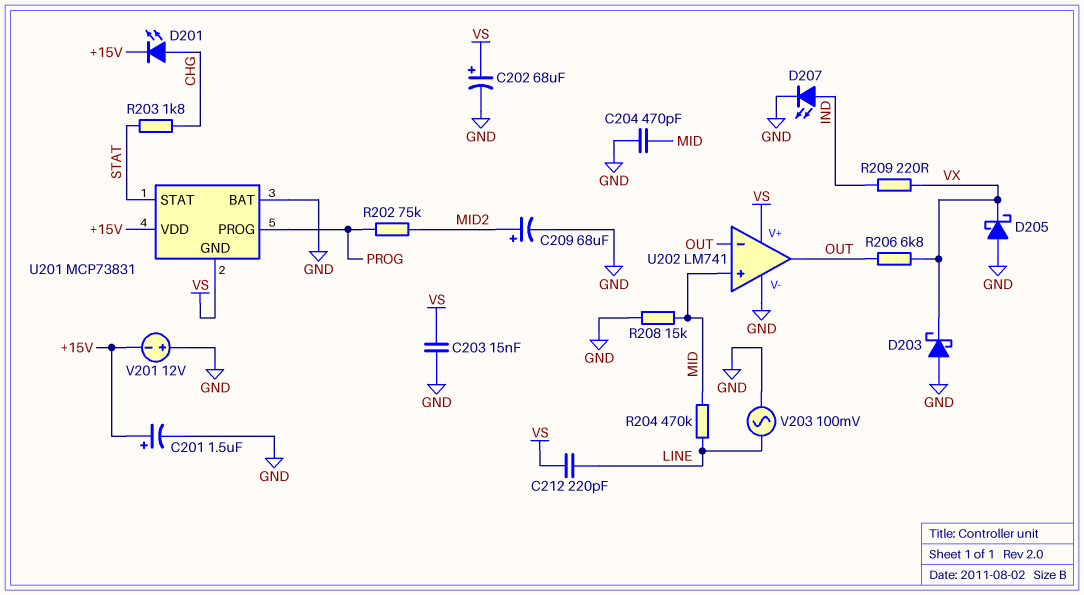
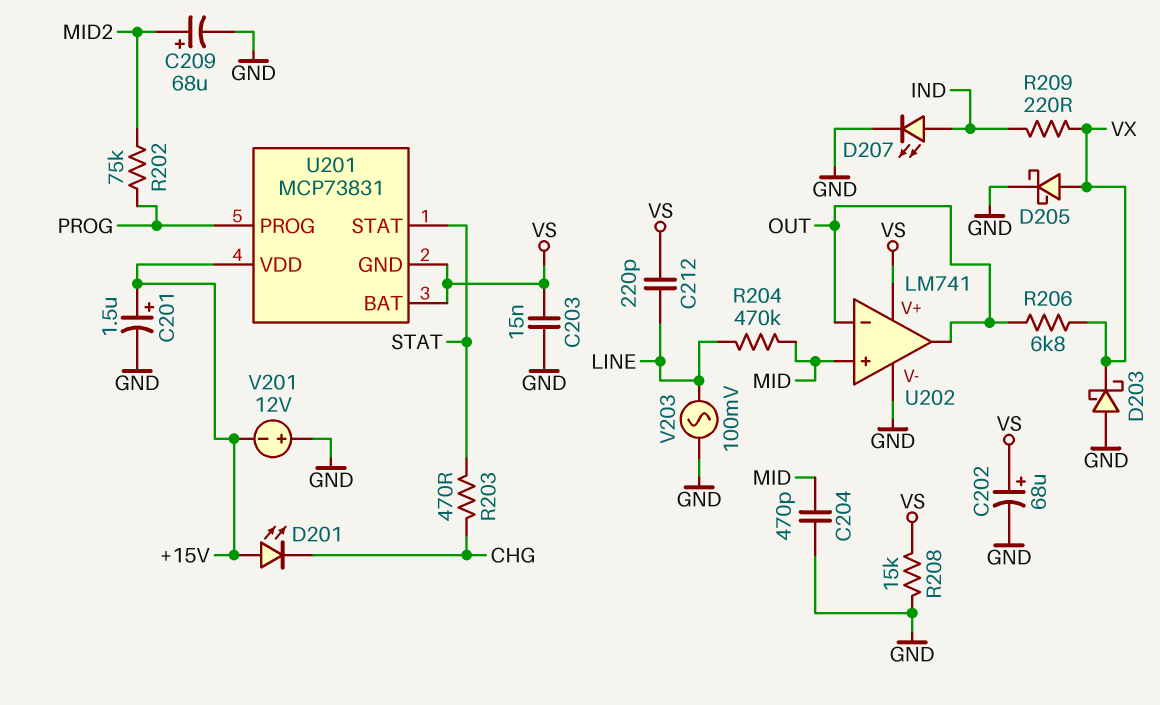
D201: LED (A CHG, K +15V) -> LED (A +15V, K CHG)
D205: schottky (A GND, K VX) -> schottky (A VX, K GND)
R203: 1.8k (CHG, STAT) -> 470 (CHG, STAT)
R208: 15k (GND, MID) -> 15k (GND, VS)
U201 pin BAT: GND -> VS

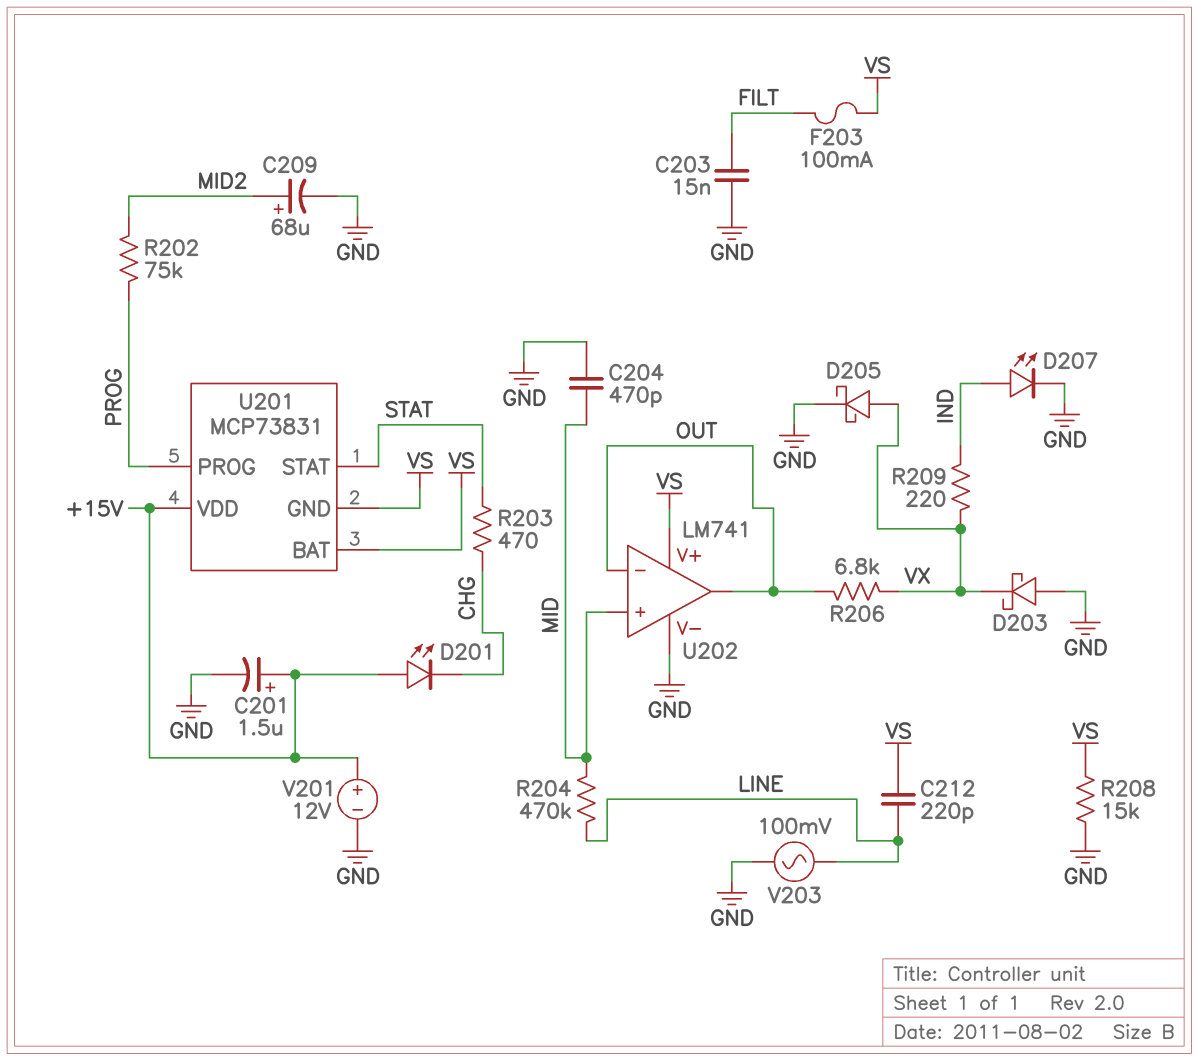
C202: 68uF (plus VS, minus GND) -> none
C203: 15nF (GND, VS) -> 15nF (FILT, GND)
F203: none -> 100mA (FILT, VS)
V201: 12V (plus GND, minus +15V) -> 12V (plus +15V, minus GND)

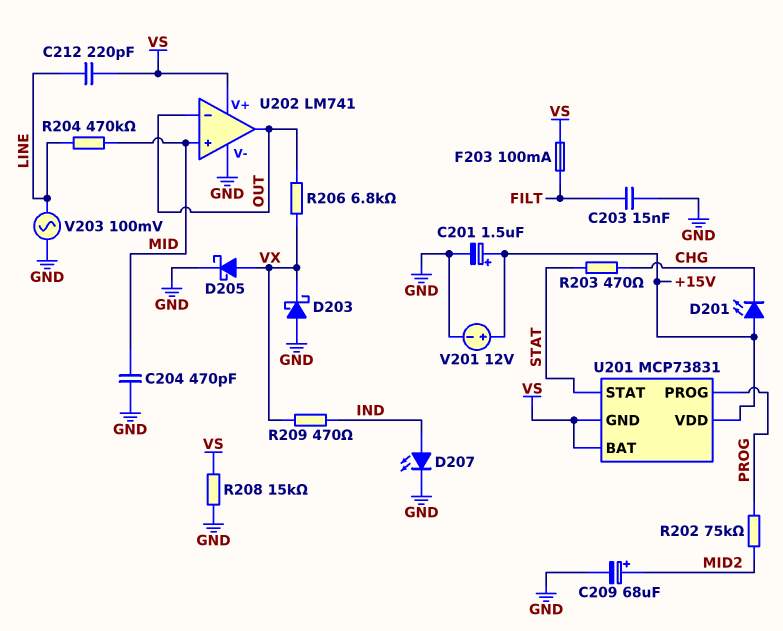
R209: 220 (IND, VX) -> 470 (IND, VX)

